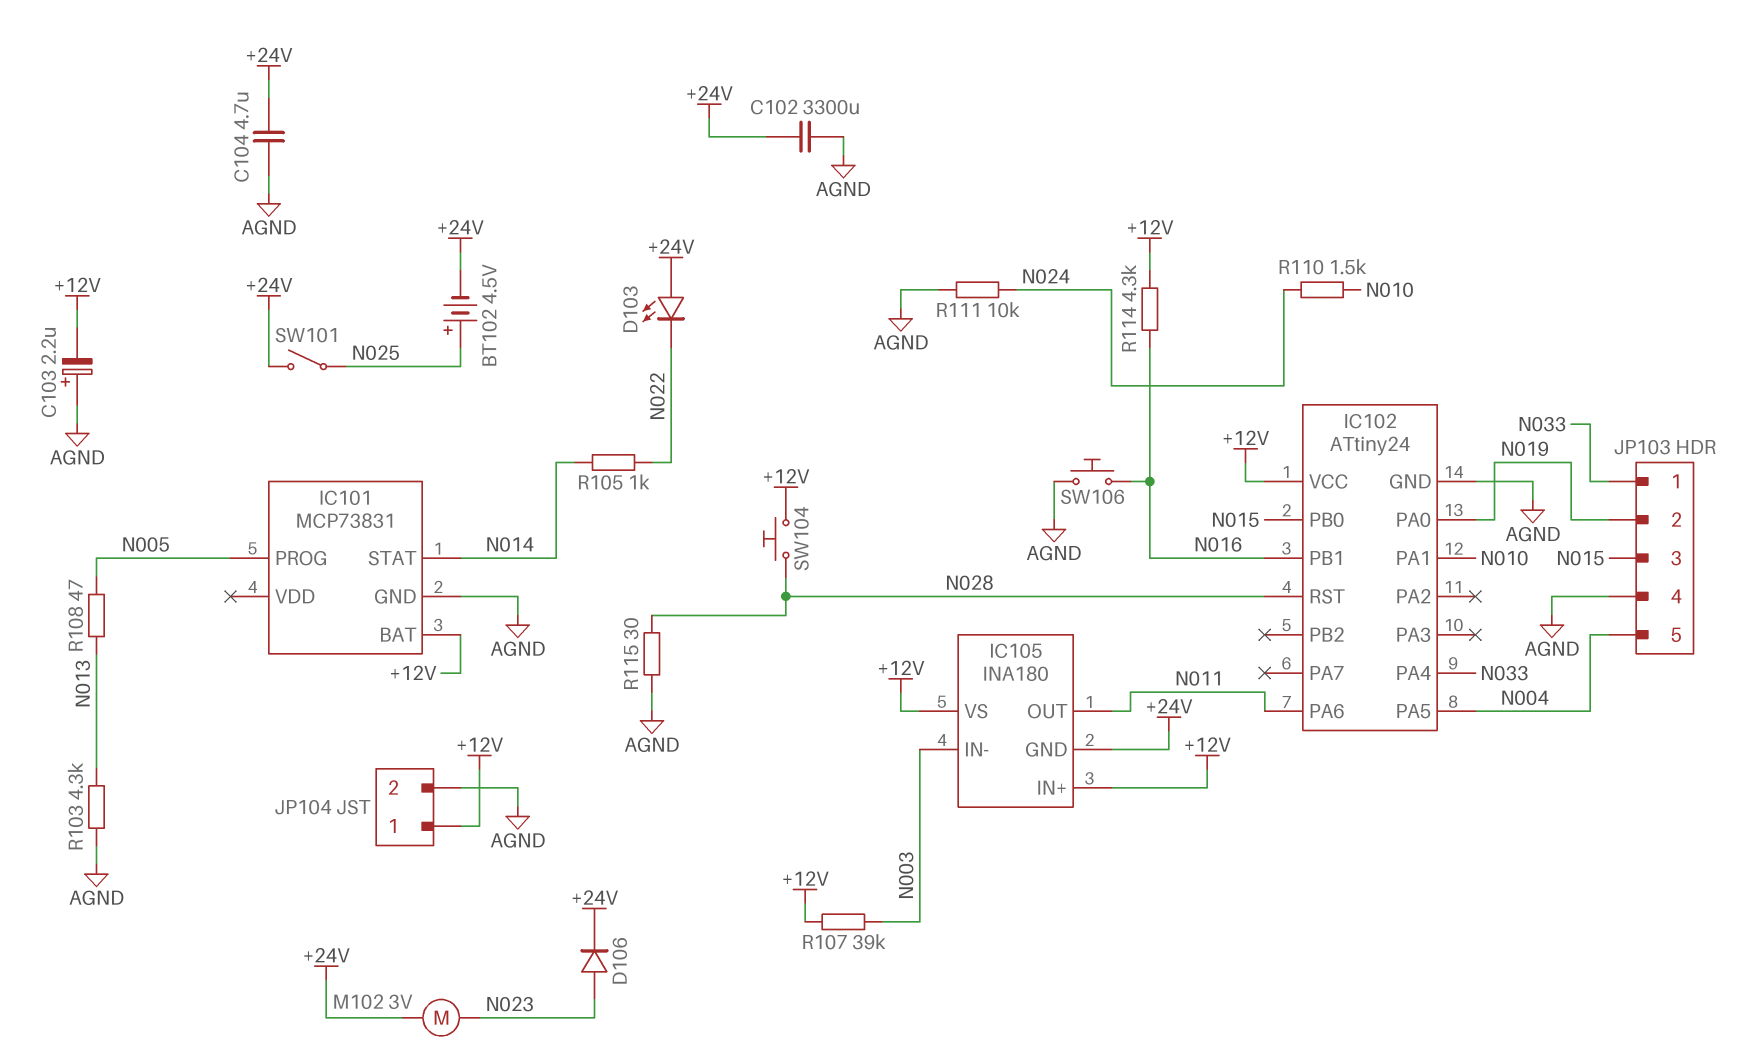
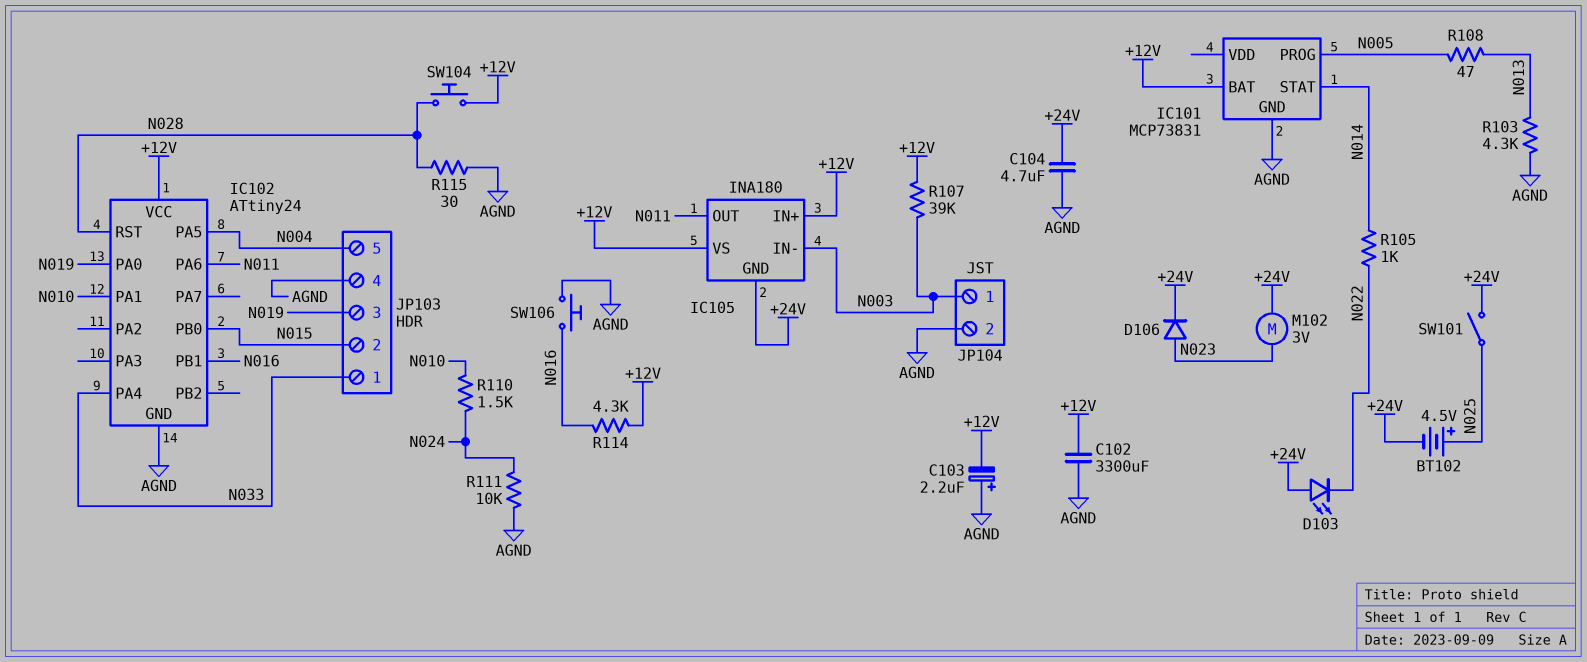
C102: 3300uF (+24V, AGND) -> 3300uF (+12V, AGND)
JP103 pin 2: N019 -> N015
JP103 pin 3: N015 -> N019
JP104 pin 1: +12V -> N003

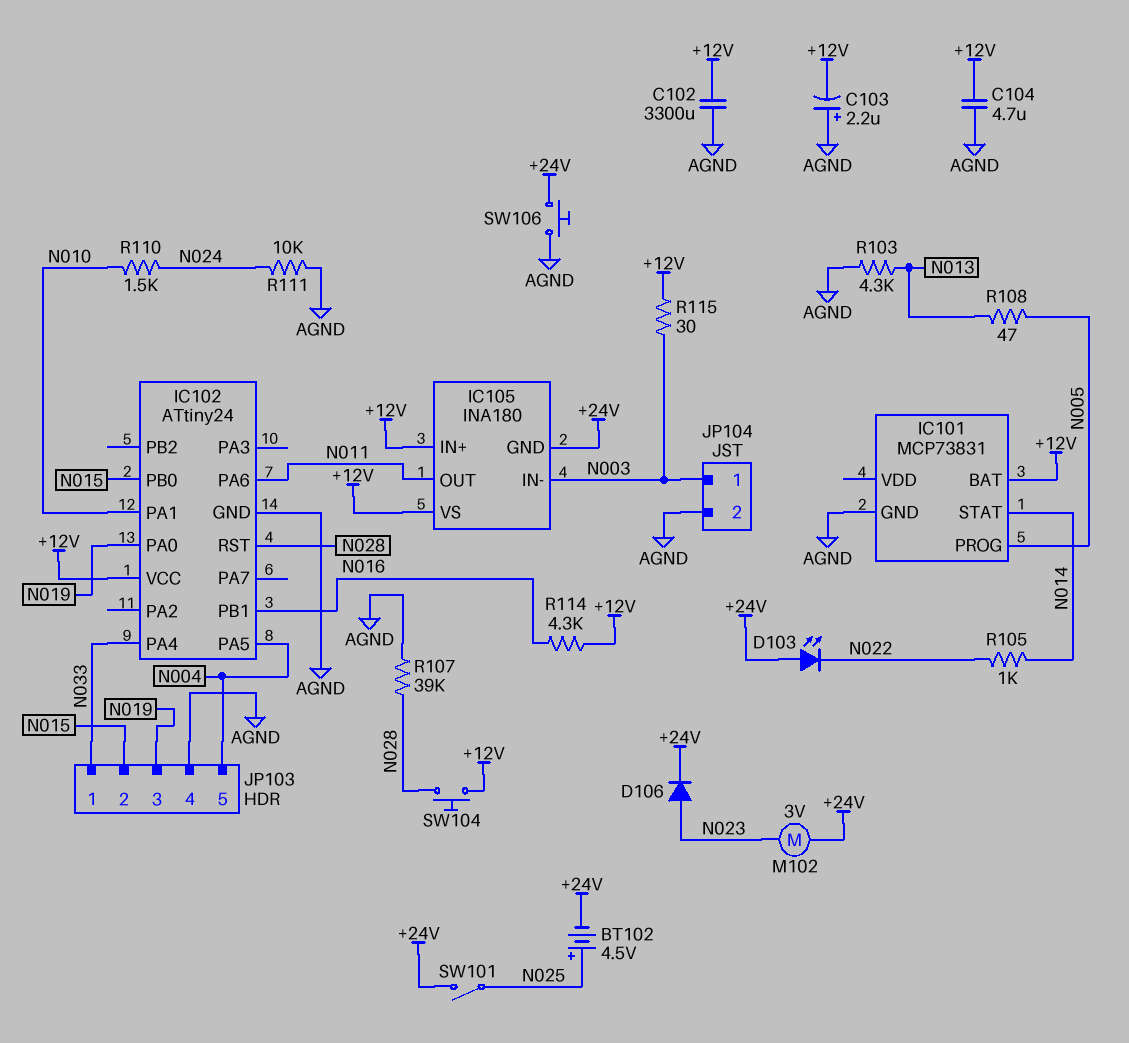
C104: 4.7uF (+24V, AGND) -> 4.7uF (+12V, AGND)
R107: 39k (+12V, N003) -> 39k (AGND, N028)
R115: 30 (AGND, N028) -> 30 (+12V, N003)
SW106: button (AGND, N016) -> button (+24V, AGND)

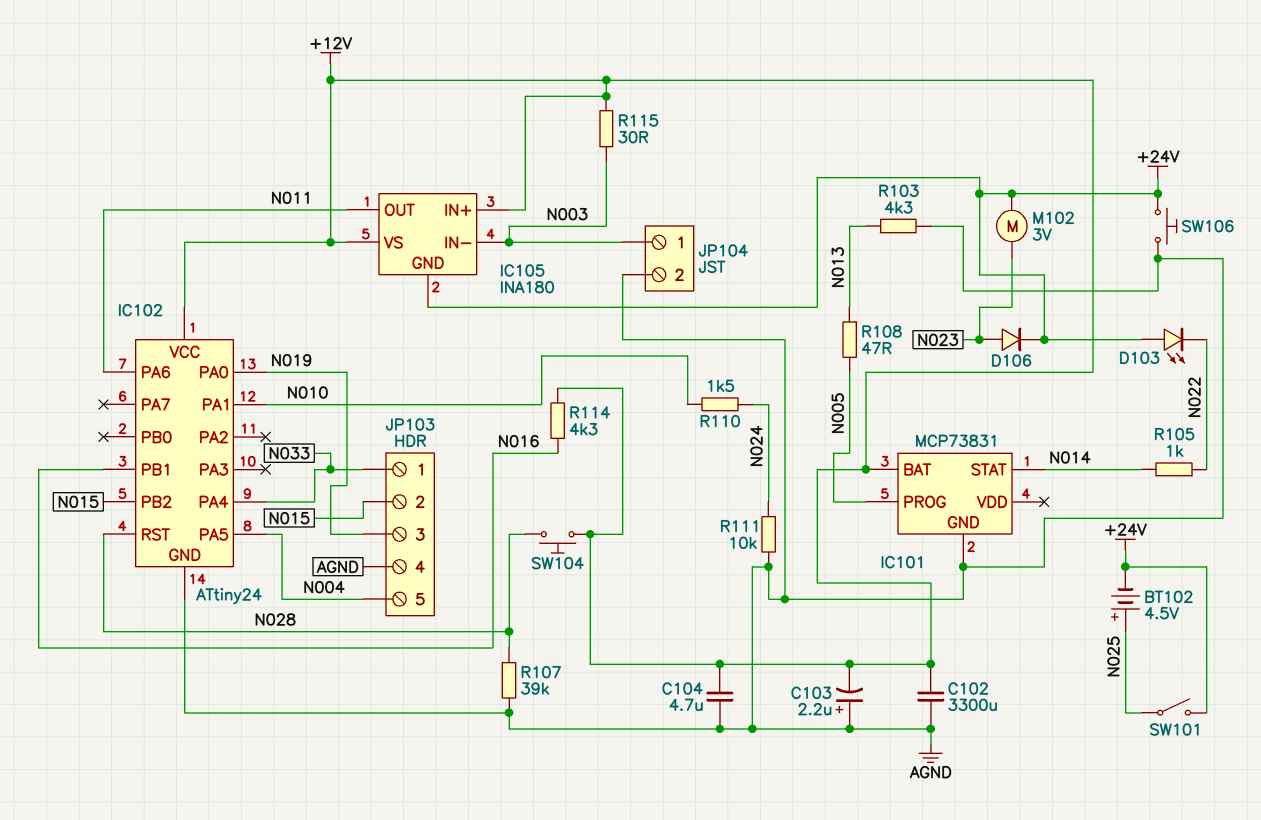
IC102 pin PB0: N015 -> none
IC102 pin PB2: none -> N015

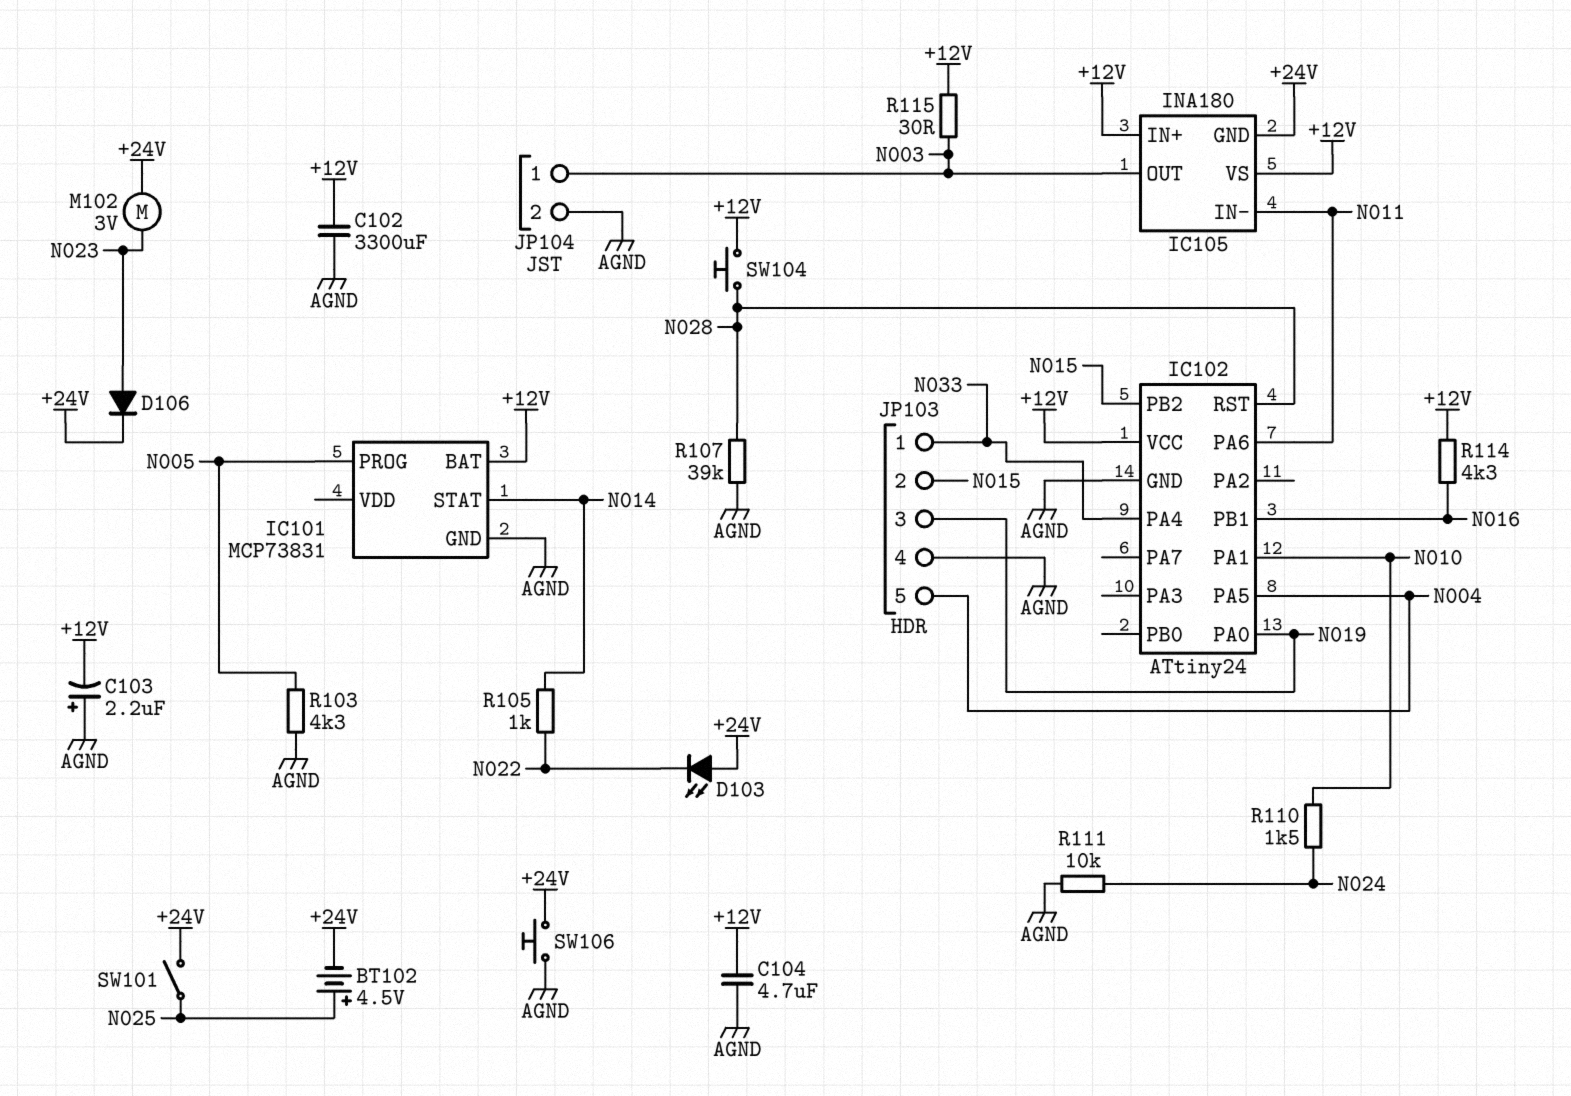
IC105 pin IN-: N003 -> N011
IC105 pin OUT: N011 -> N003
R103: 4.3k (AGND, N013) -> 4.3k (AGND, N005)
R108: 47 (N005, N013) -> none

